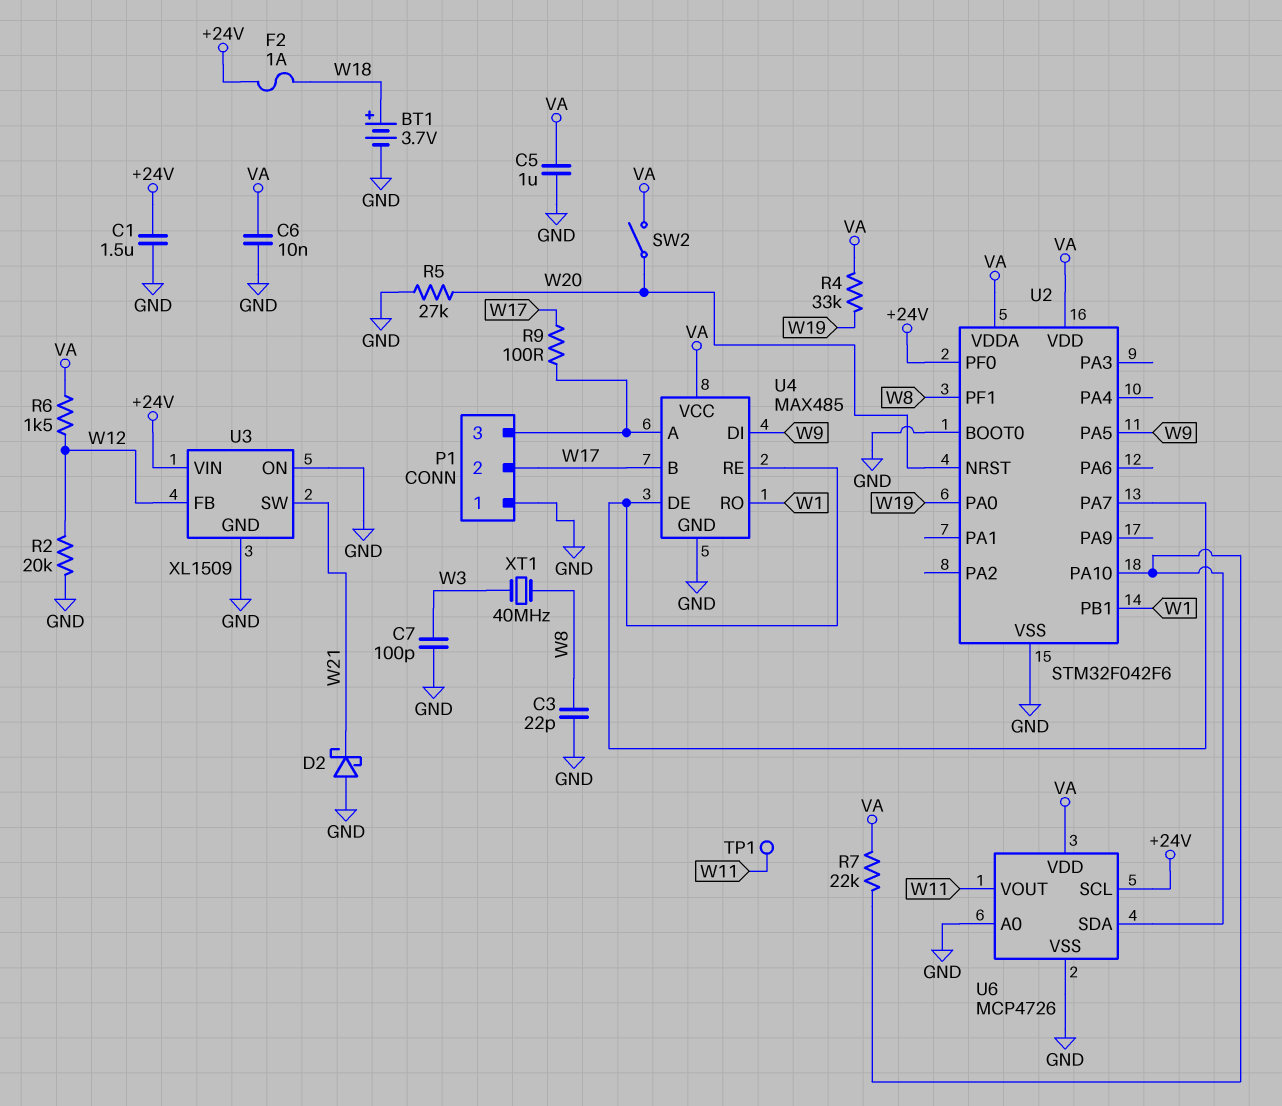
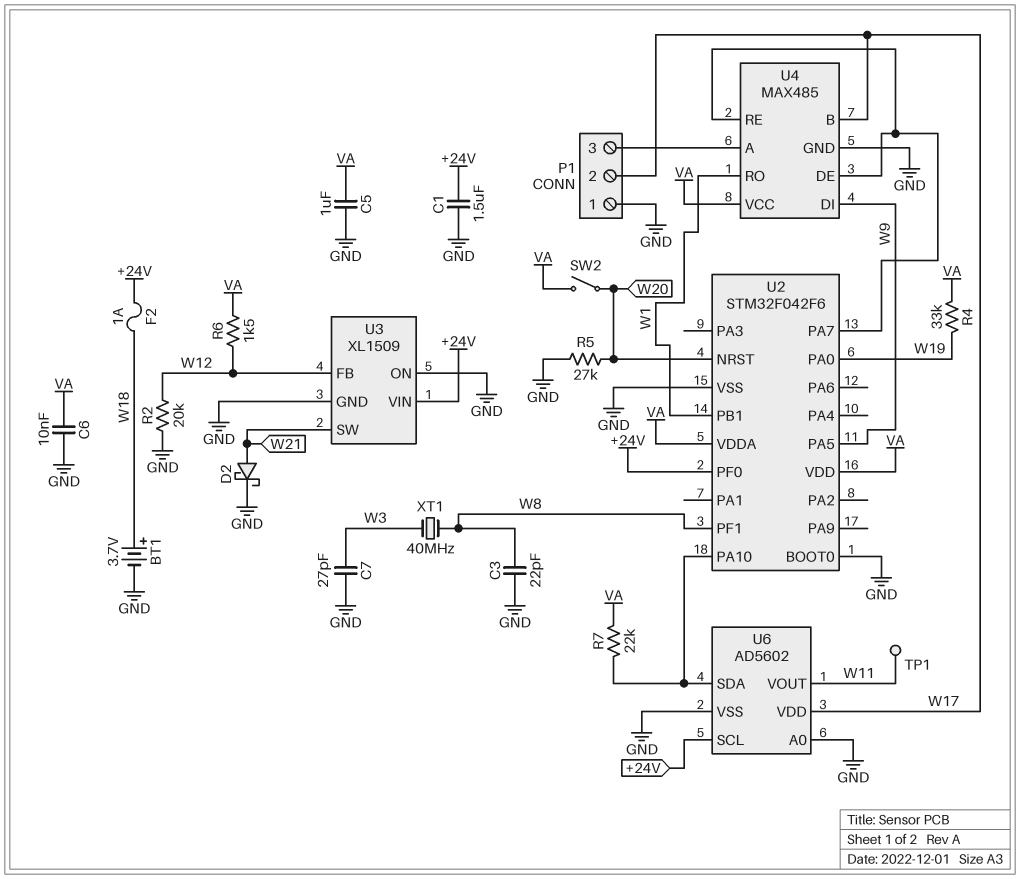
C7: 100pF (GND, W3) -> 27pF (GND, W3)
D2: schottky (A GND, K W21) -> schottky (A W21, K GND)
R9: 100 (P1/3, W17) -> none
U6: MCP4726 -> AD5602
U6 pin VDD: VA -> W17

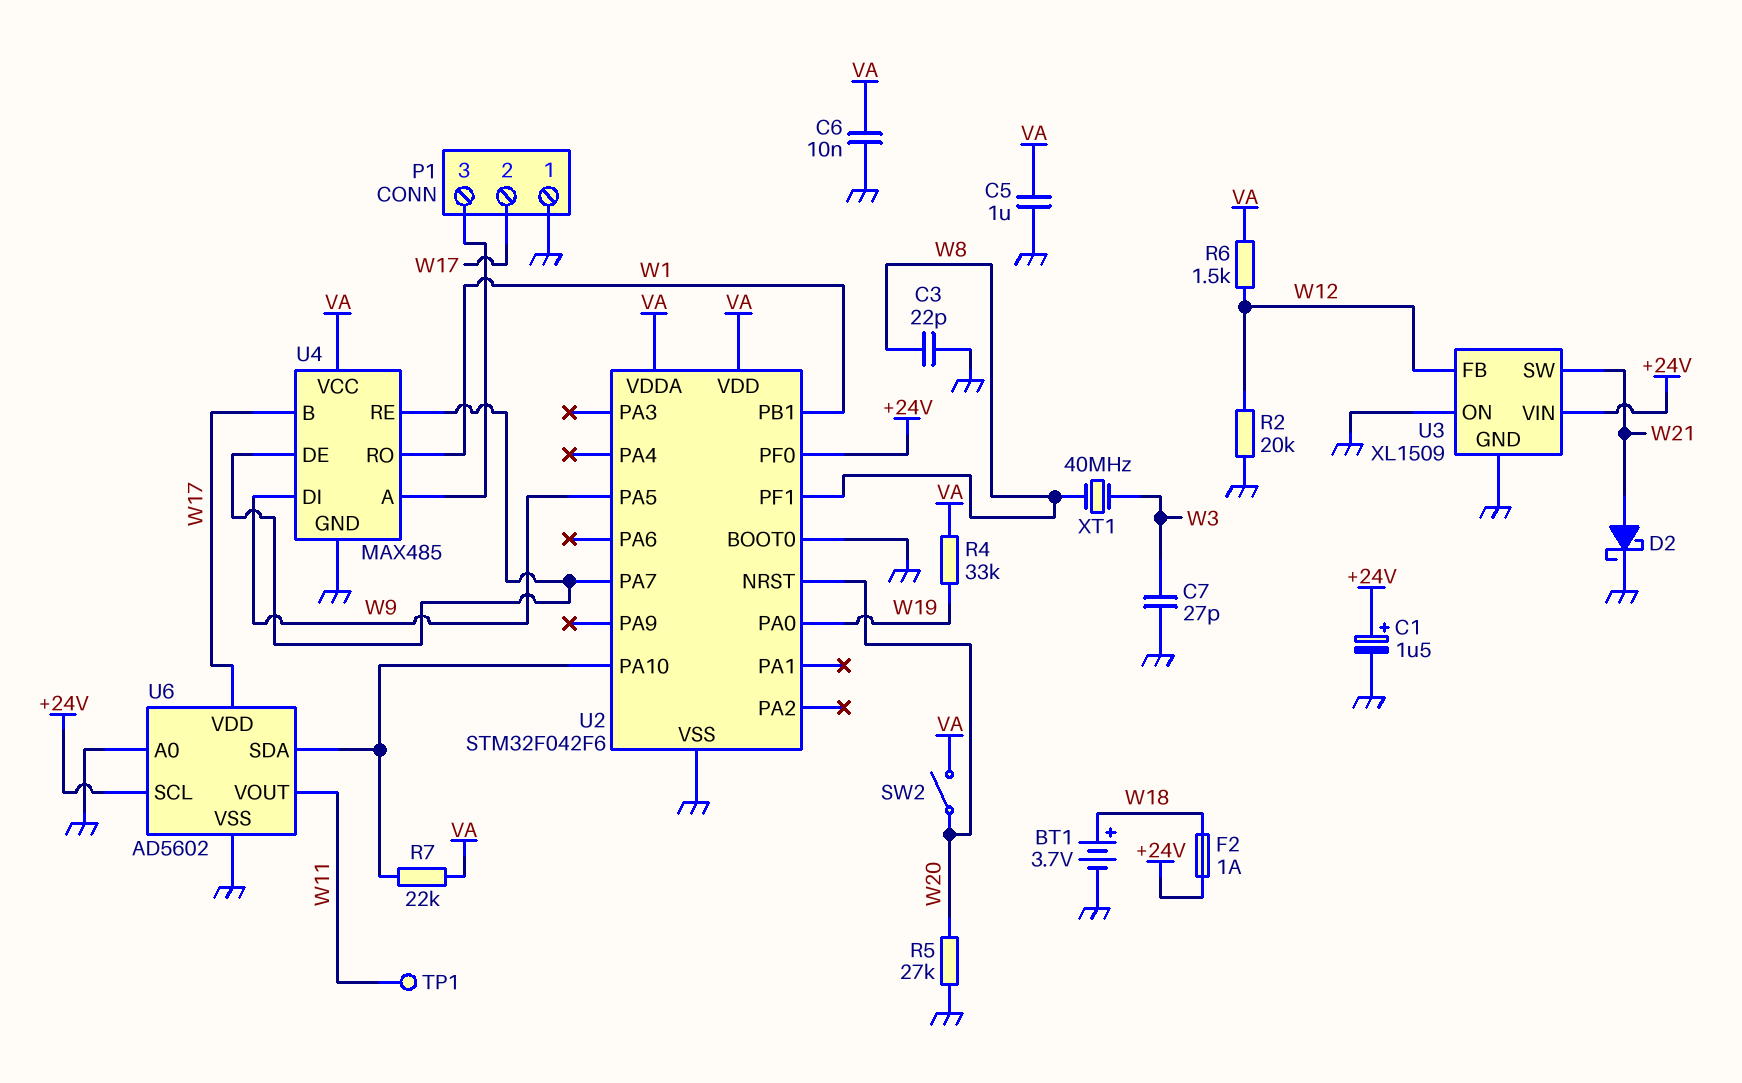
C1: 1.5uF (+24V, GND) -> 1.5uF (plus +24V, minus GND)

